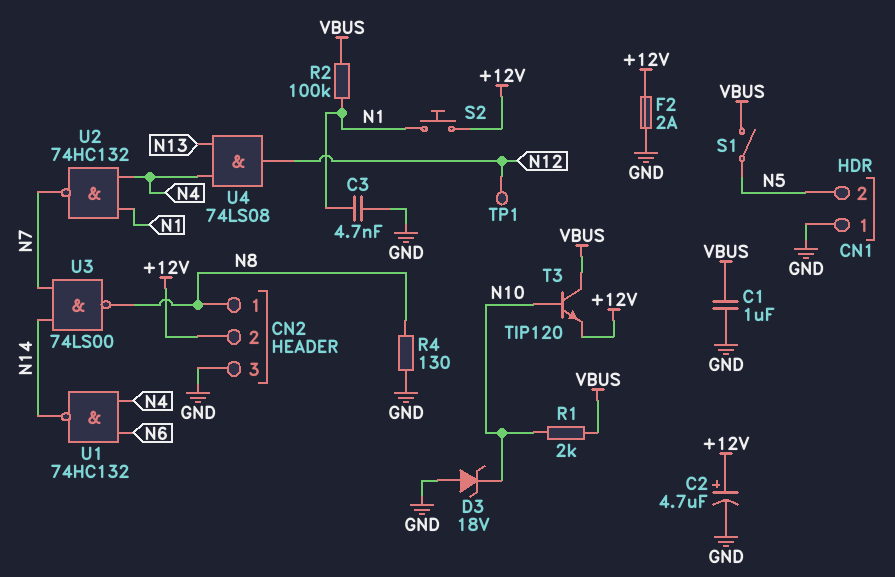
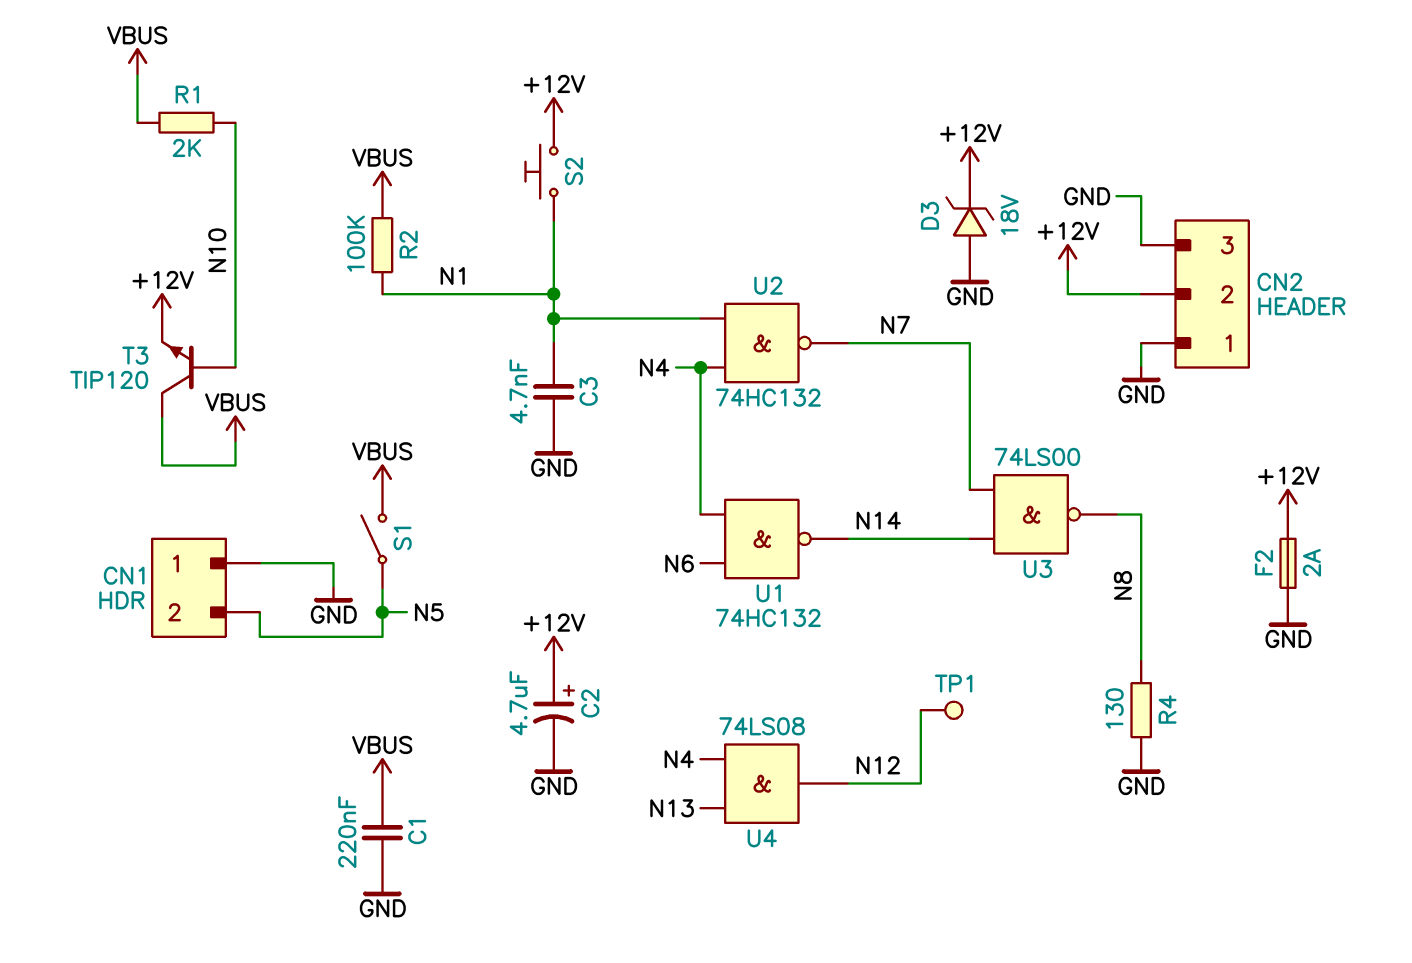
C1: 1uF (GND, VBUS) -> 220nF (GND, VBUS)
CN2 pin 1: N8 -> GND
D3: zener 18V (A GND, K N10) -> zener 18V (A GND, K +12V)

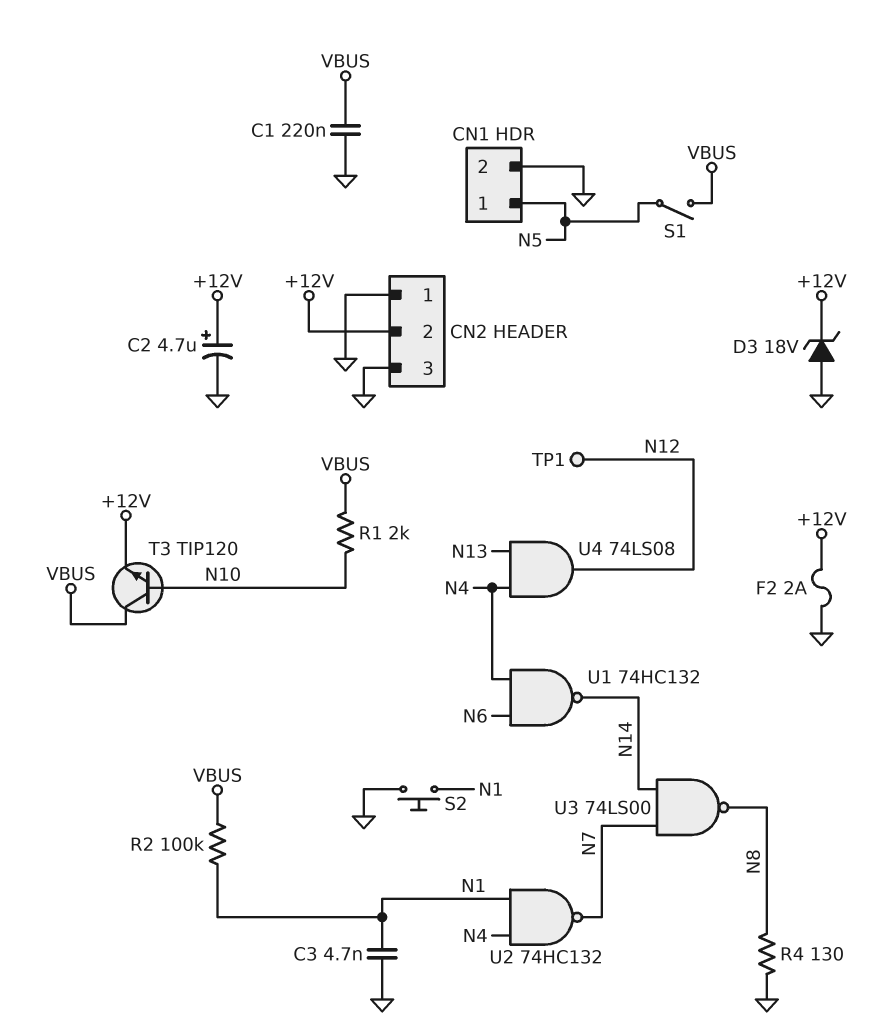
CN1 pin 1: GND -> N5
CN1 pin 2: N5 -> GND
S2: button (+12V, N1) -> button (GND, N1)

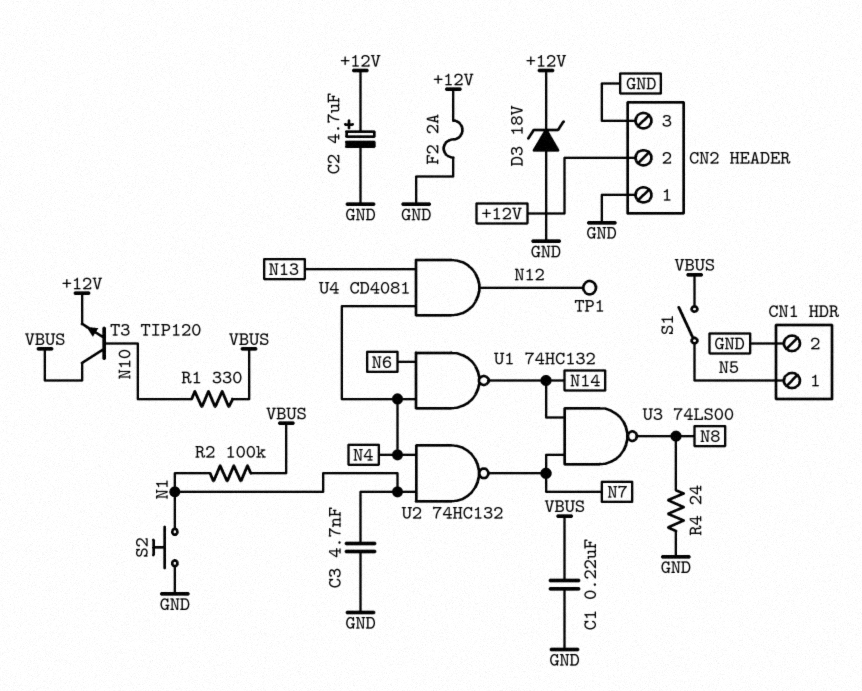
R1: 2k (N10, VBUS) -> 330 (N10, VBUS)
R4: 130 (GND, N8) -> 24 (GND, N8)
U4: AND 74LS08 (in N4, in N13, out N12) -> AND CD4081 (in N4, in N13, out N12)

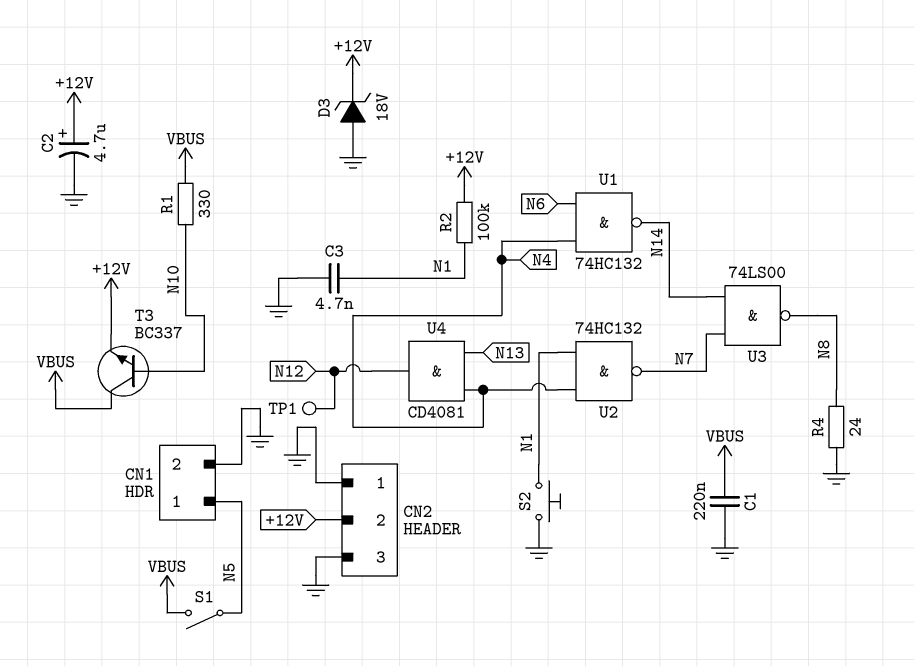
F2: 2A (+12V, GND) -> none
R2: 100k (N1, VBUS) -> 100k (+12V, N1)
T3: NPN TIP120 (B N10, C VBUS, E +12V) -> NPN BC337 (B N10, C VBUS, E +12V)

